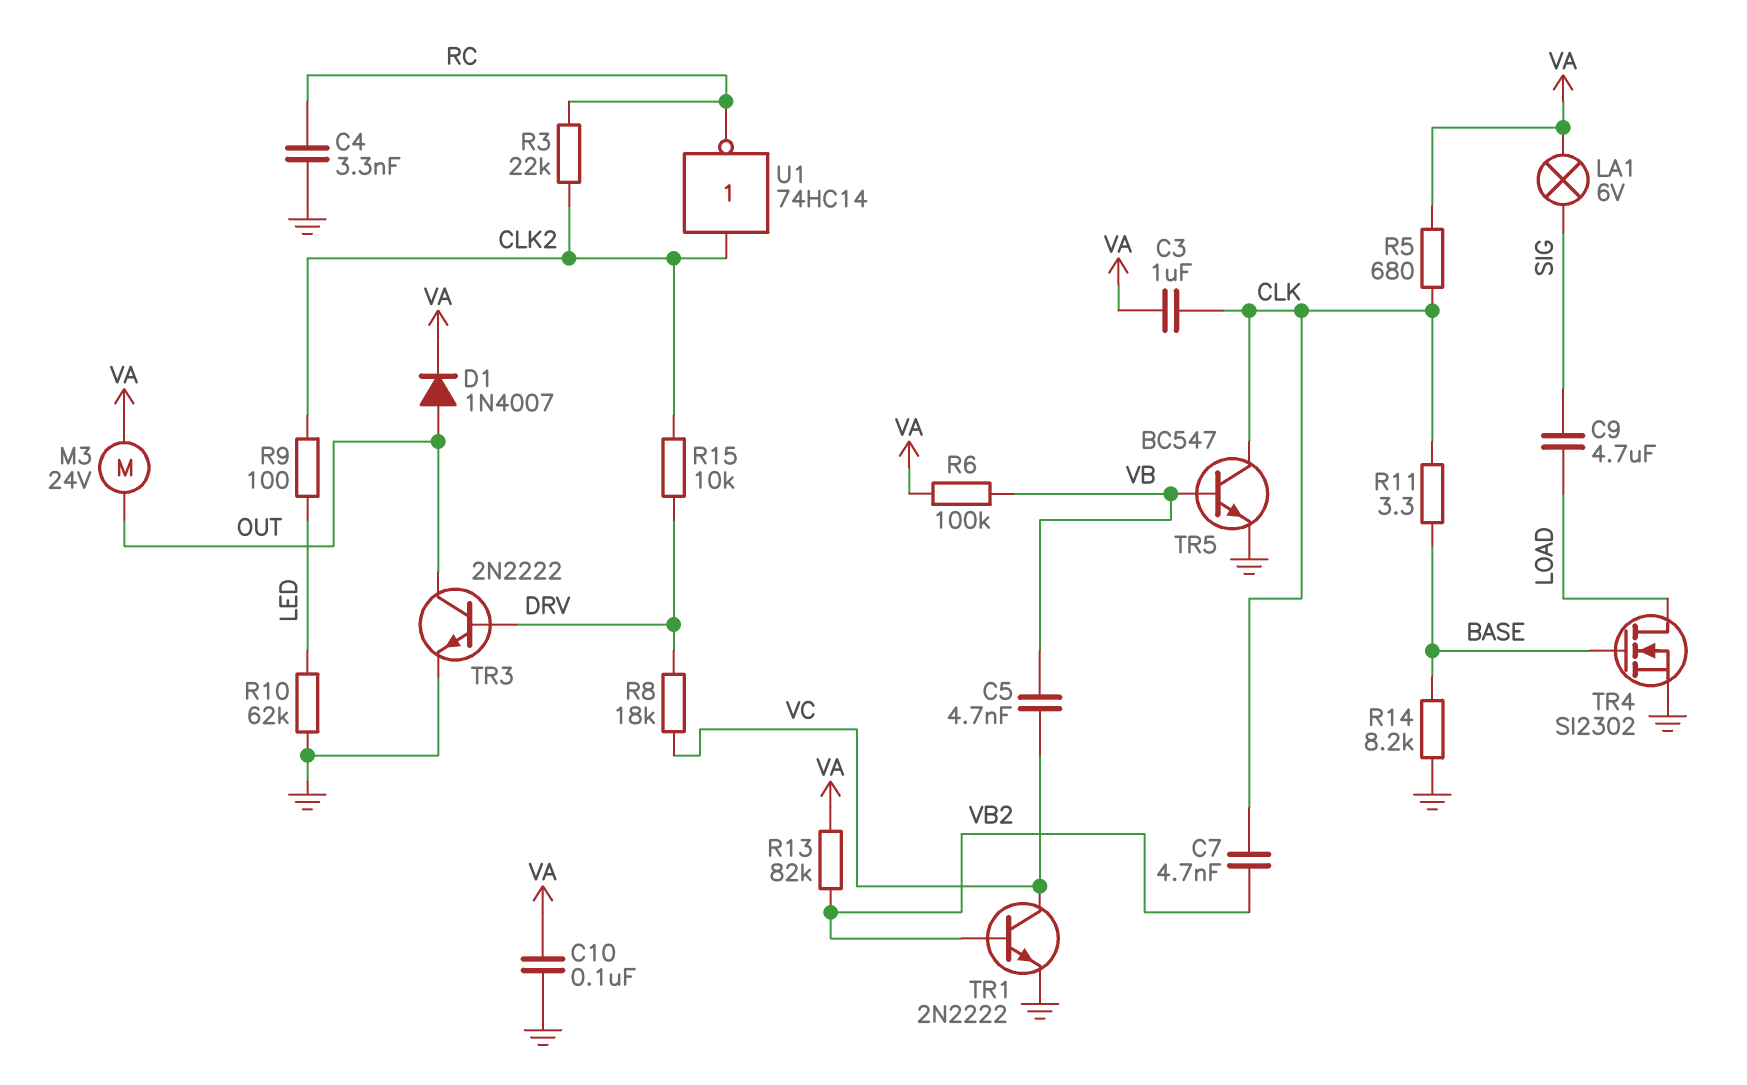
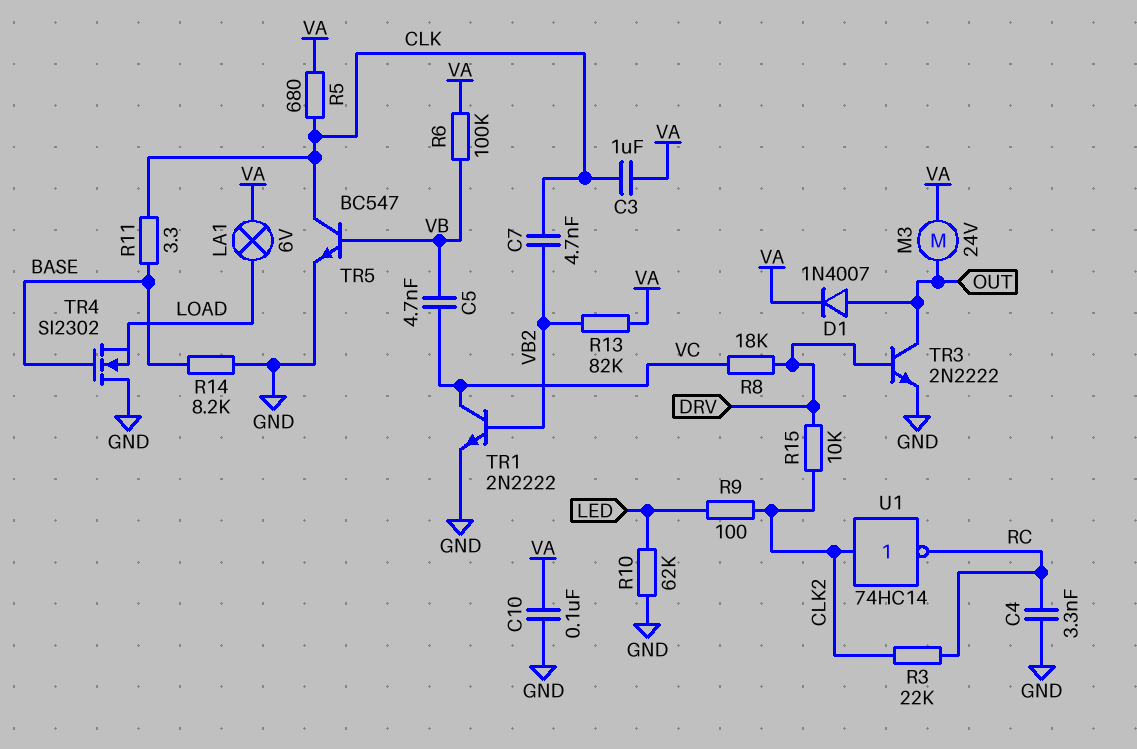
C9: 4.7uF (LOAD, SIG) -> none
LA1: lamp 6V (SIG, VA) -> lamp 6V (LOAD, VA)
TR4: NMOS SI2302 (G BASE, D LOAD, S GND) -> NMOS SI2302 (G BASE, D GND, S LOAD)

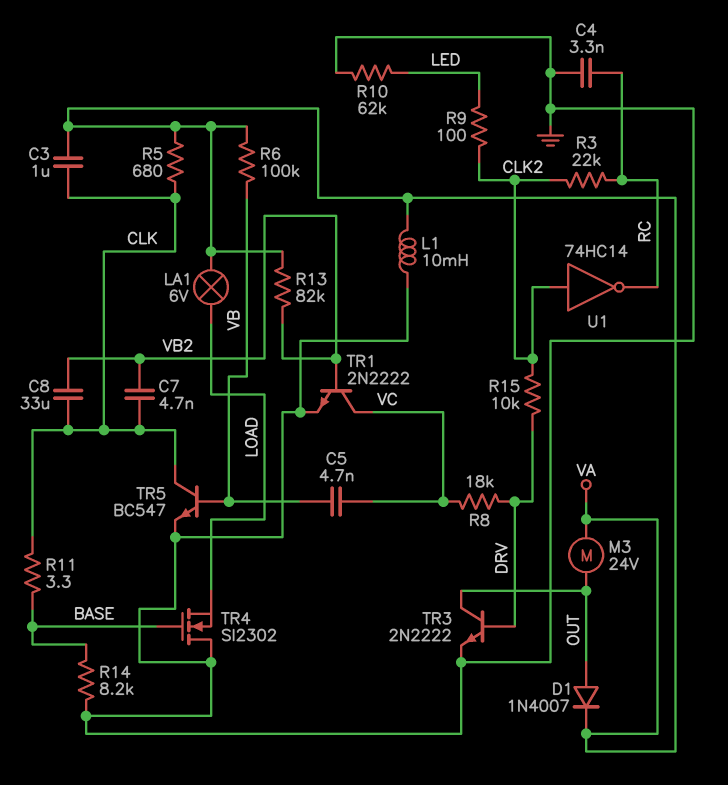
C8: none -> 33uF (CLK, VB2)
C10: 100nF (GND, VA) -> none
L1: none -> 10mH (GND, VA)

